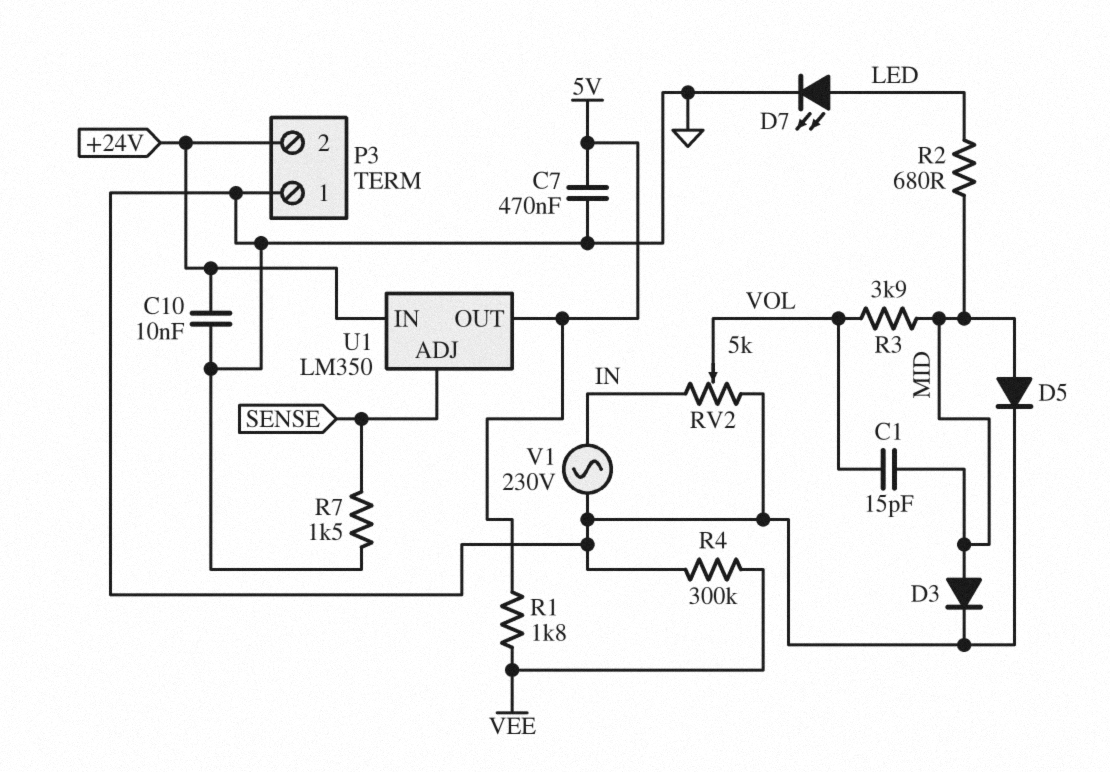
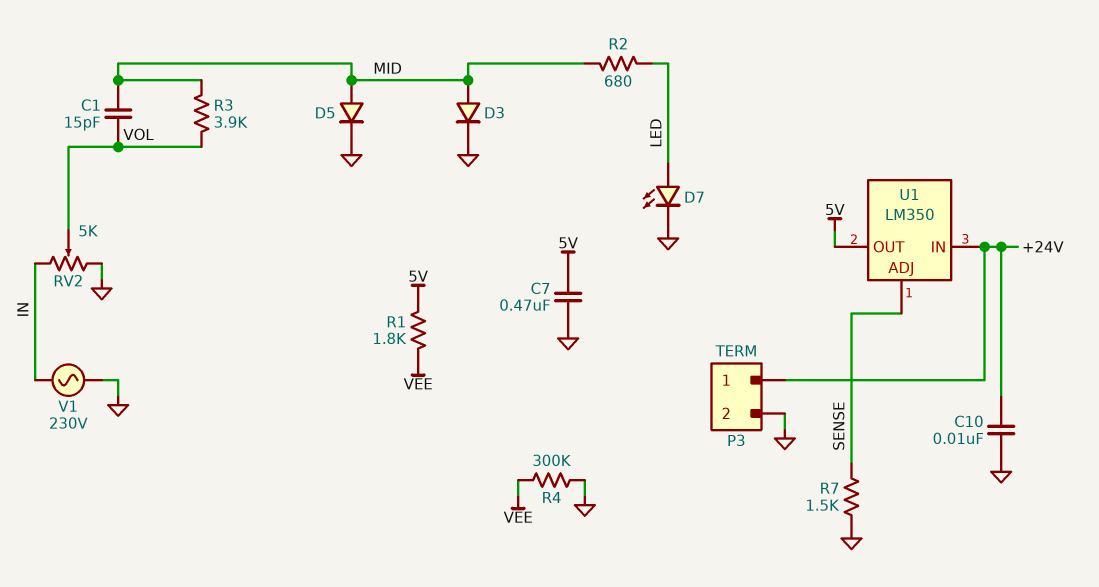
P3 pin 1: GND -> +24V
P3 pin 2: +24V -> GND

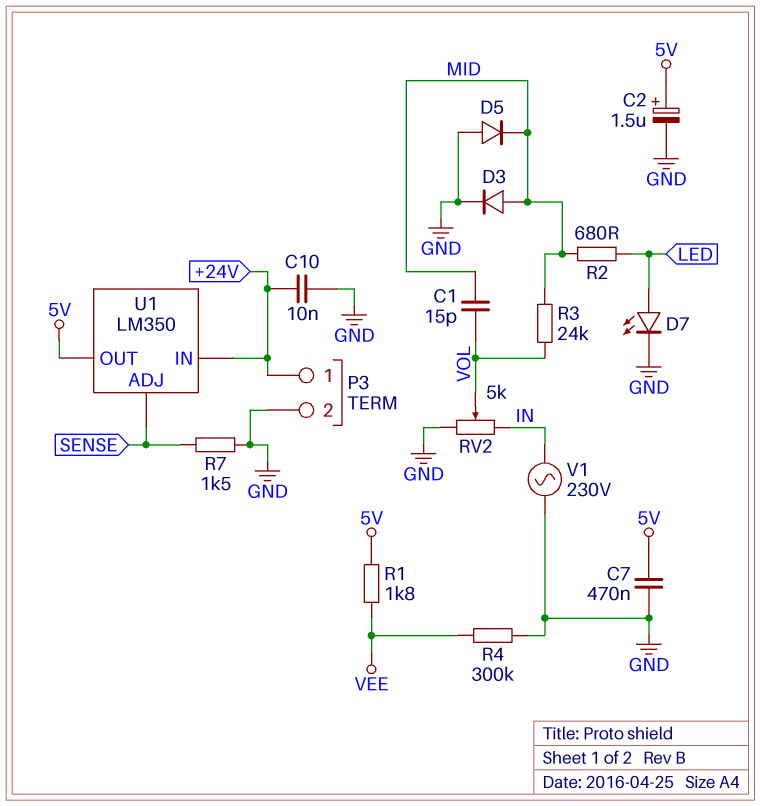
C2: none -> 1.5uF (plus 5V, minus GND)
D5: diode (A MID, K GND) -> diode (A GND, K MID)
R3: 3.9k (MID, VOL) -> 24k (MID, VOL)

